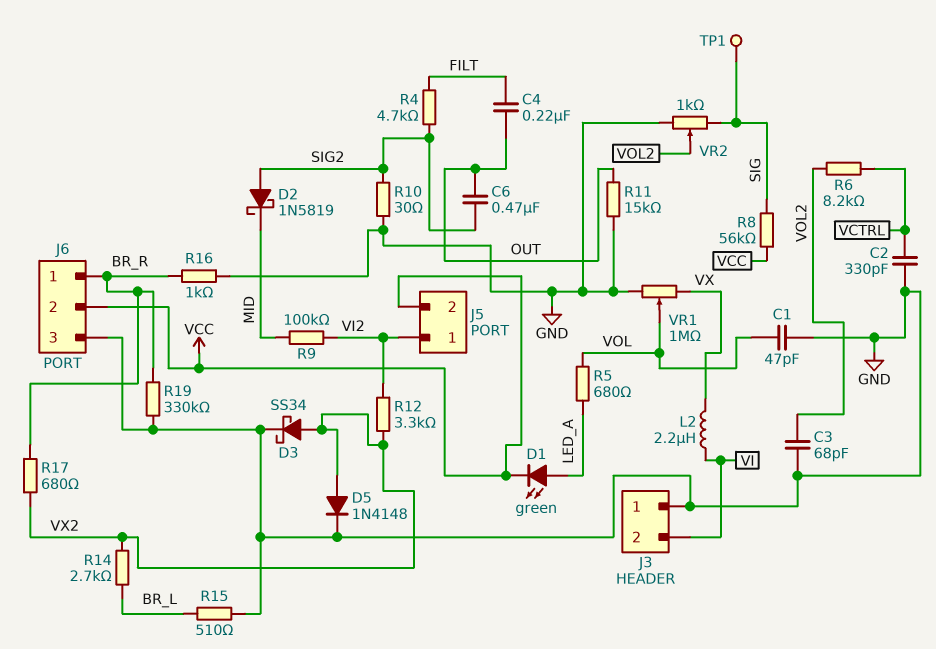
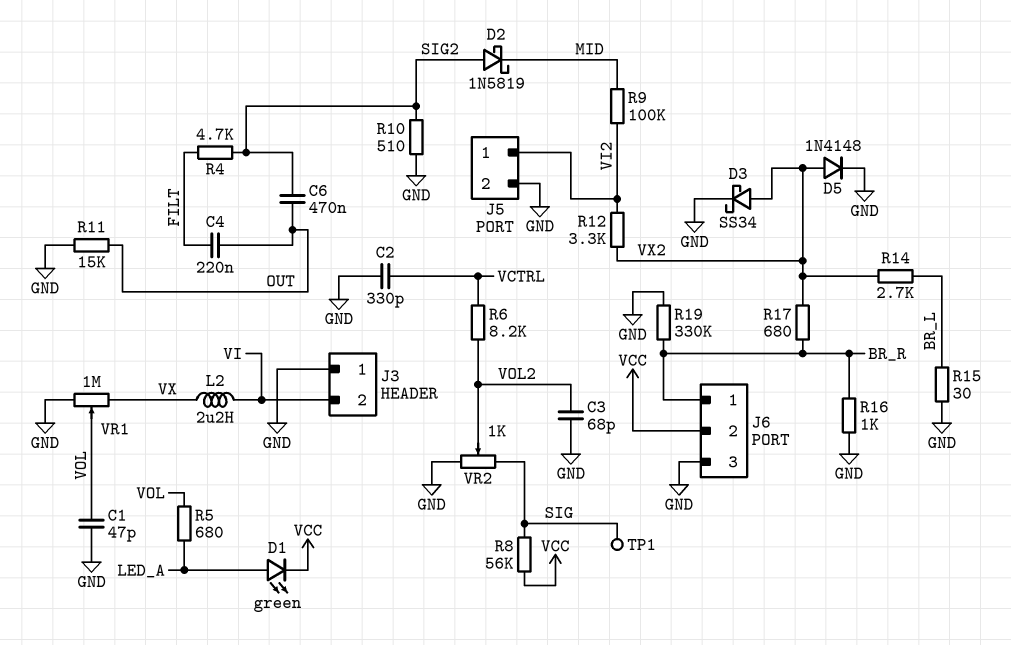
J5 pin 2: VCC -> GND
R10: 30 (GND, SIG2) -> 510 (GND, SIG2)
R15: 510 (BR_L, GND) -> 30 (BR_L, GND)

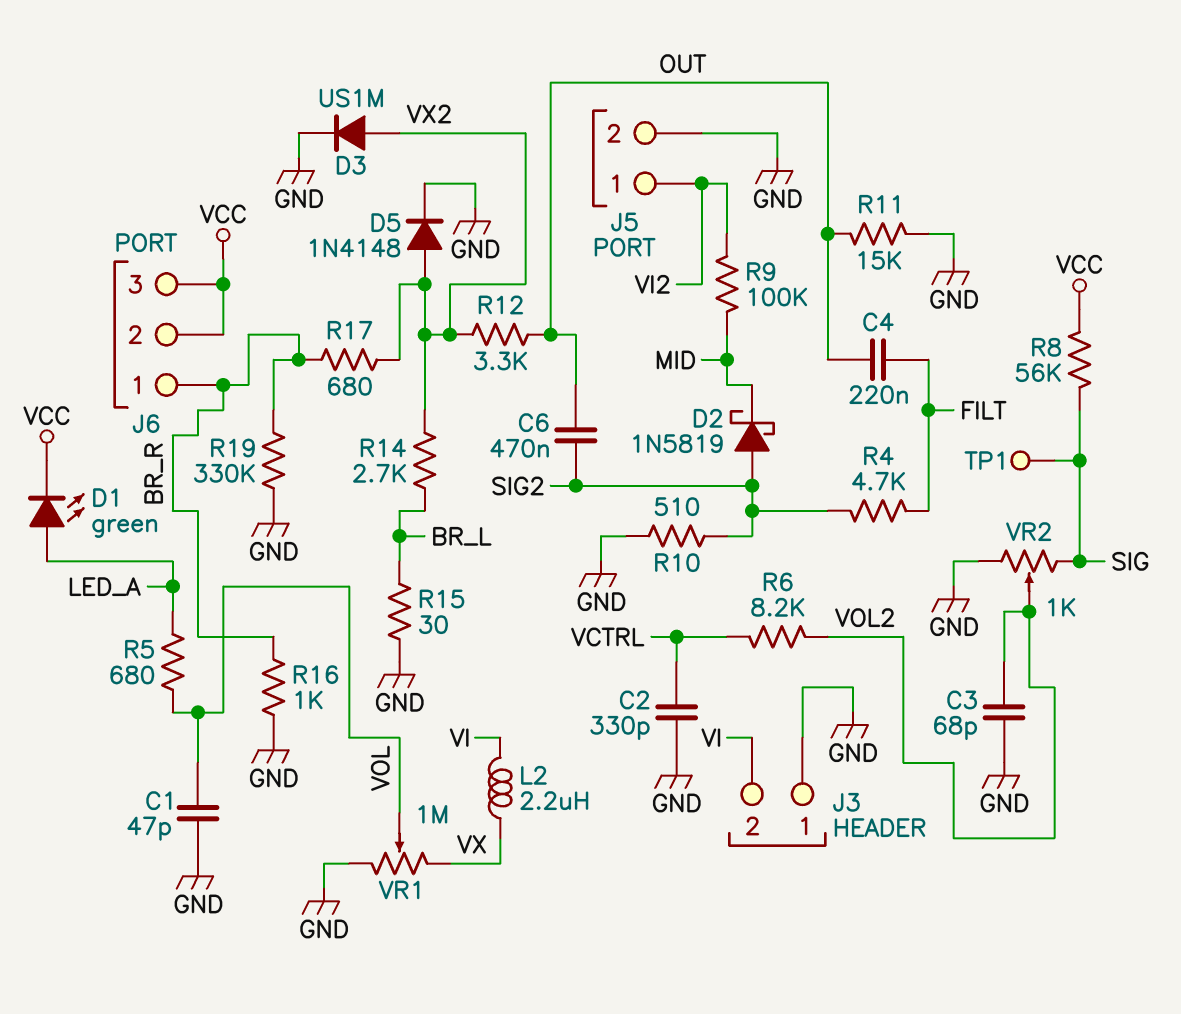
D3: schottky SS34 (A VX2, K GND) -> diode US1M (A VX2, K GND)
J6 pin 3: GND -> VCC
R12: 3.3k (VI2, VX2) -> 3.3k (OUT, VX2)

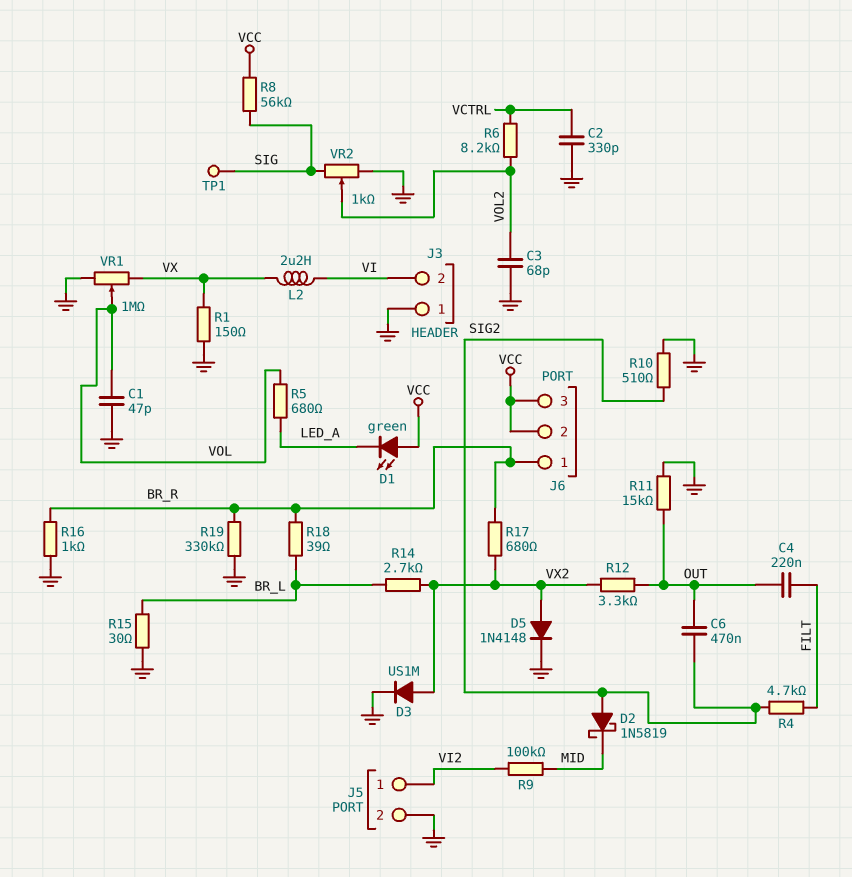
D1: LED green (A LED_A, K VCC) -> LED green (A VCC, K LED_A)
R1: none -> 150 (GND, VX)
R18: none -> 39 (BR_L, BR_R)

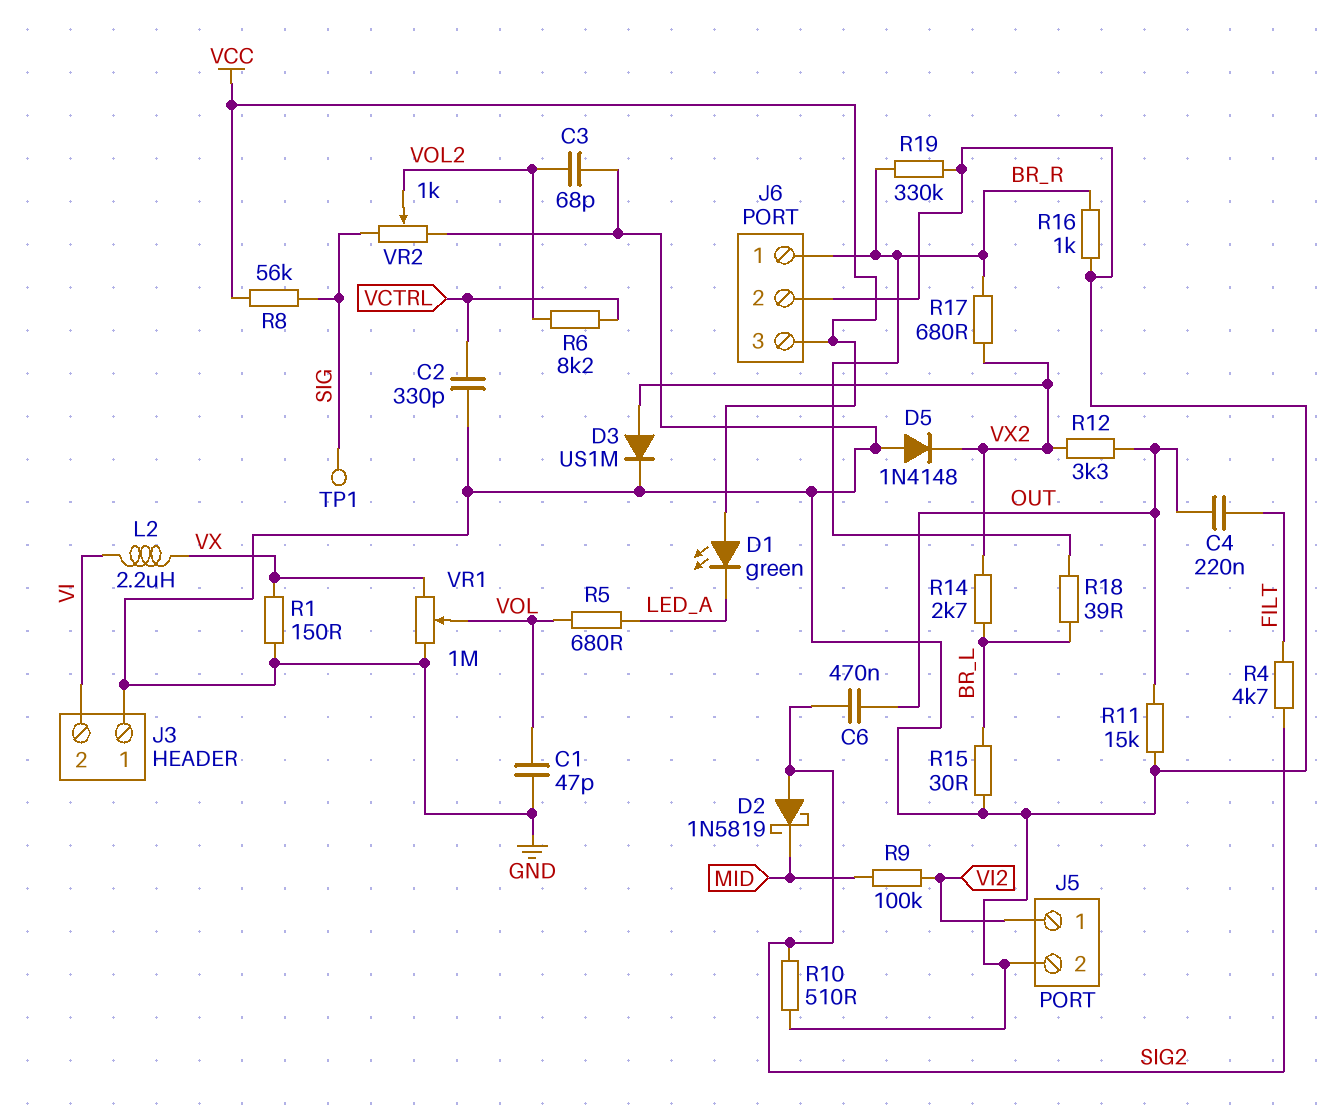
D5: diode 1N4148 (A VX2, K GND) -> diode 1N4148 (A GND, K VX2)
J6 pin 2: VCC -> GND

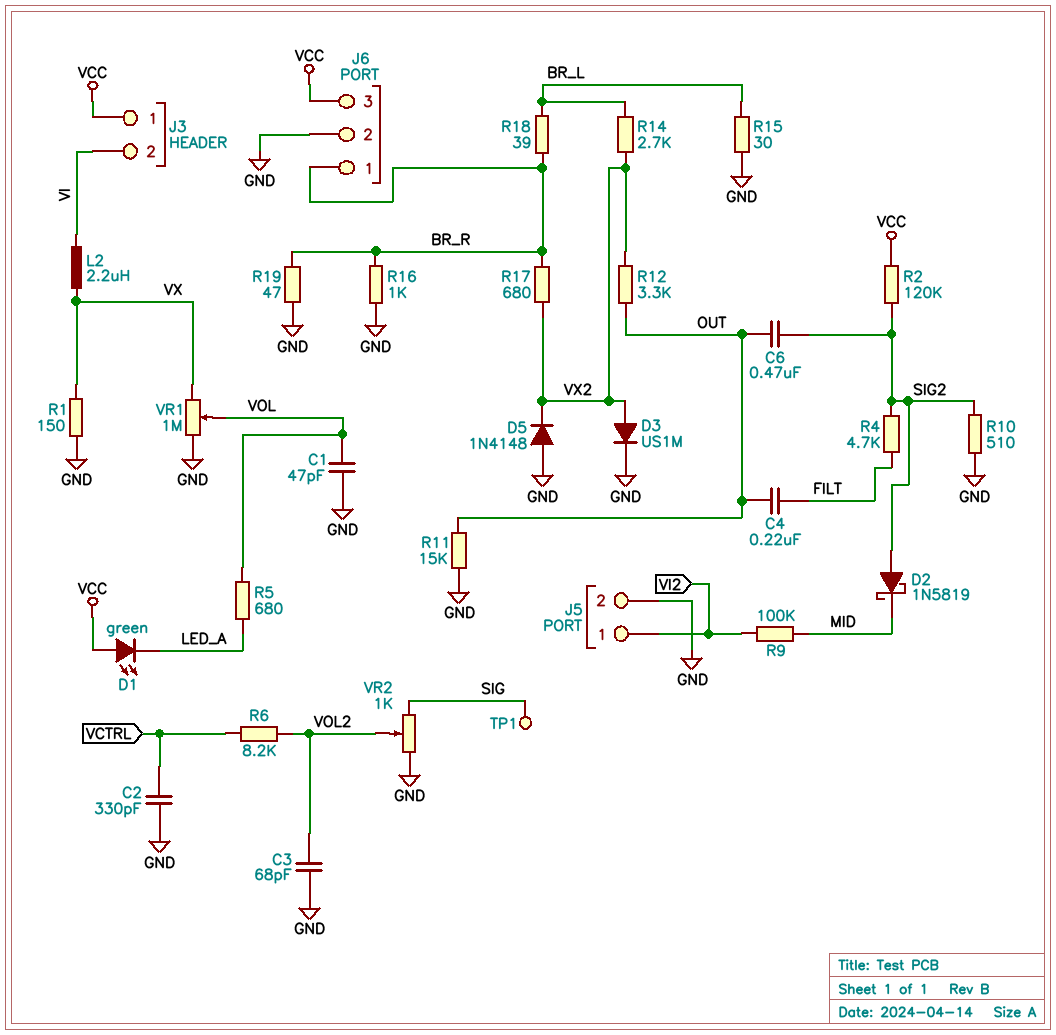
J3 pin 1: GND -> VCC
R2: none -> 120k (SIG2, VCC)
R8: 56k (SIG, VCC) -> none
R19: 330k (BR_R, GND) -> 47 (BR_R, GND)

